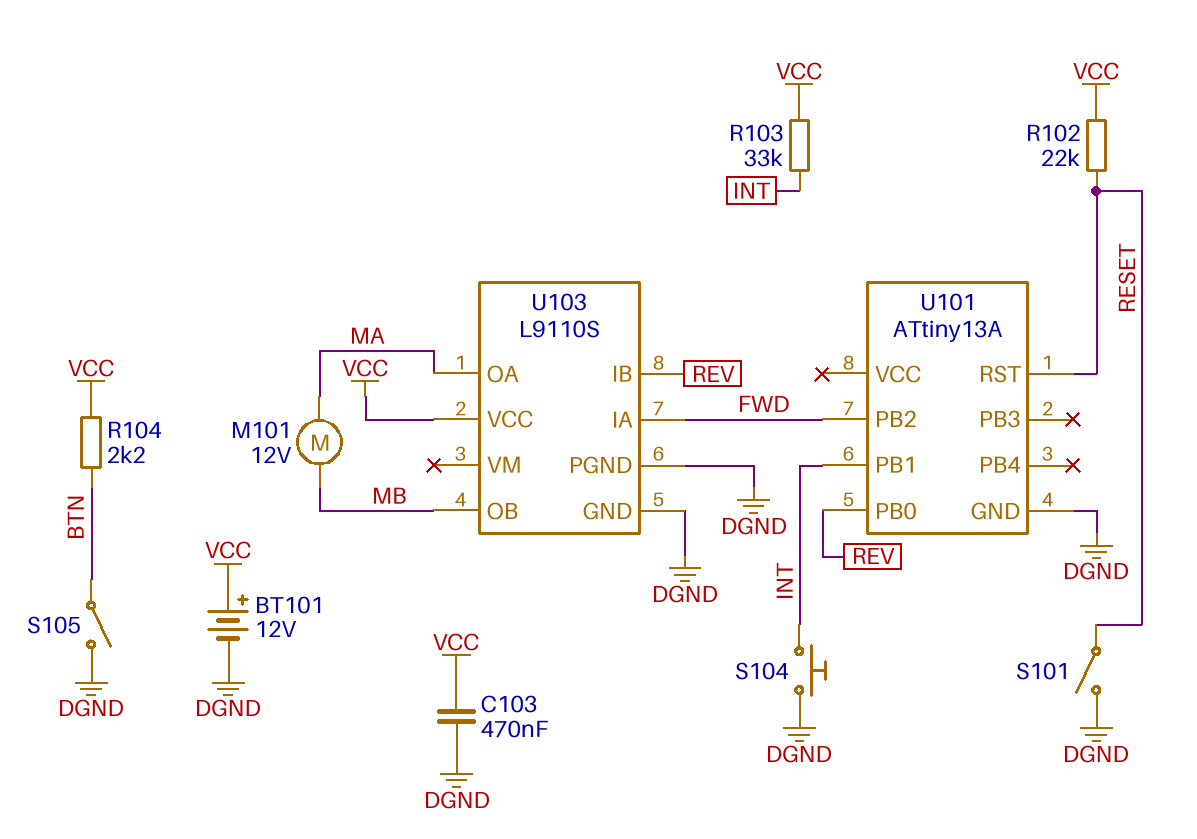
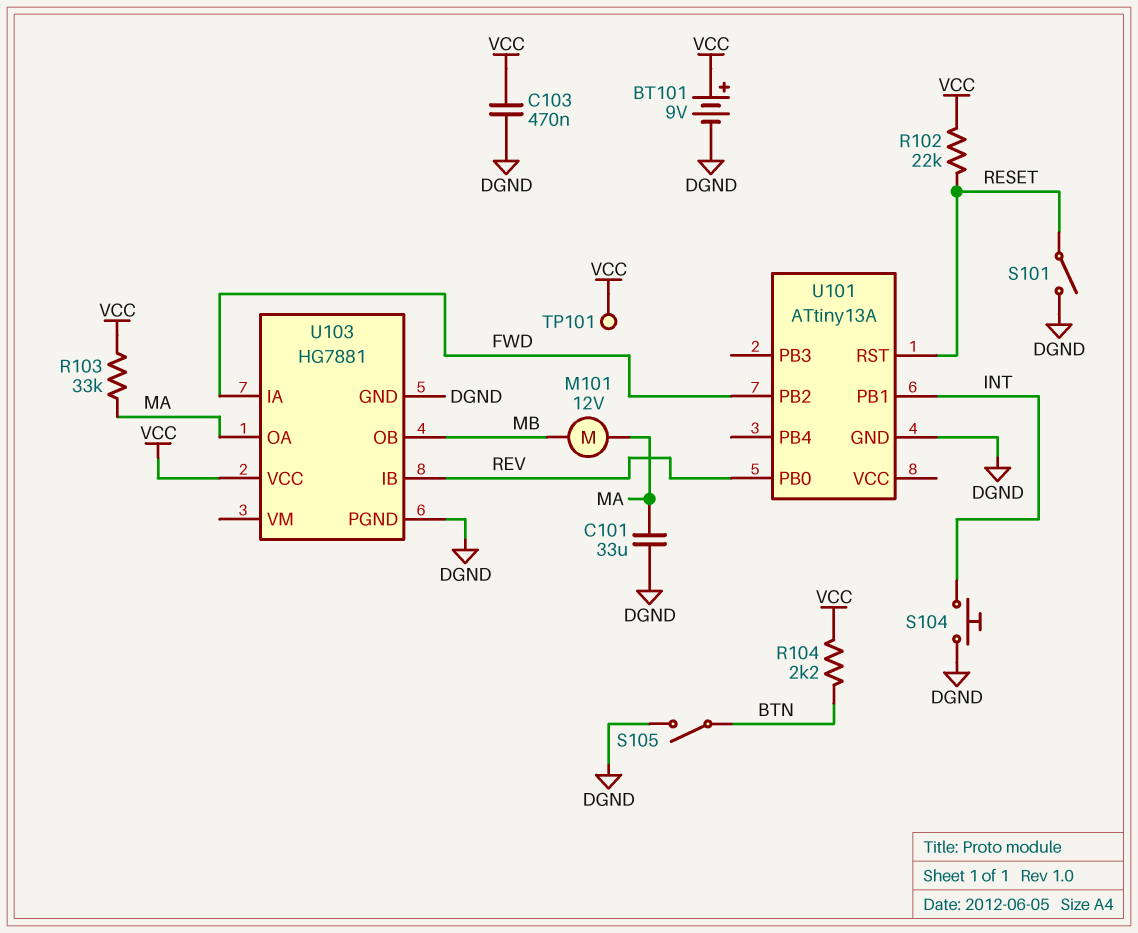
BT101: 12V (plus VCC, minus DGND) -> 9V (plus VCC, minus DGND)
C101: none -> 33uF (DGND, MA)
R103: 33k (INT, VCC) -> 33k (MA, VCC)
TP101: none -> test point (VCC)
U103: L9110S -> HG7881

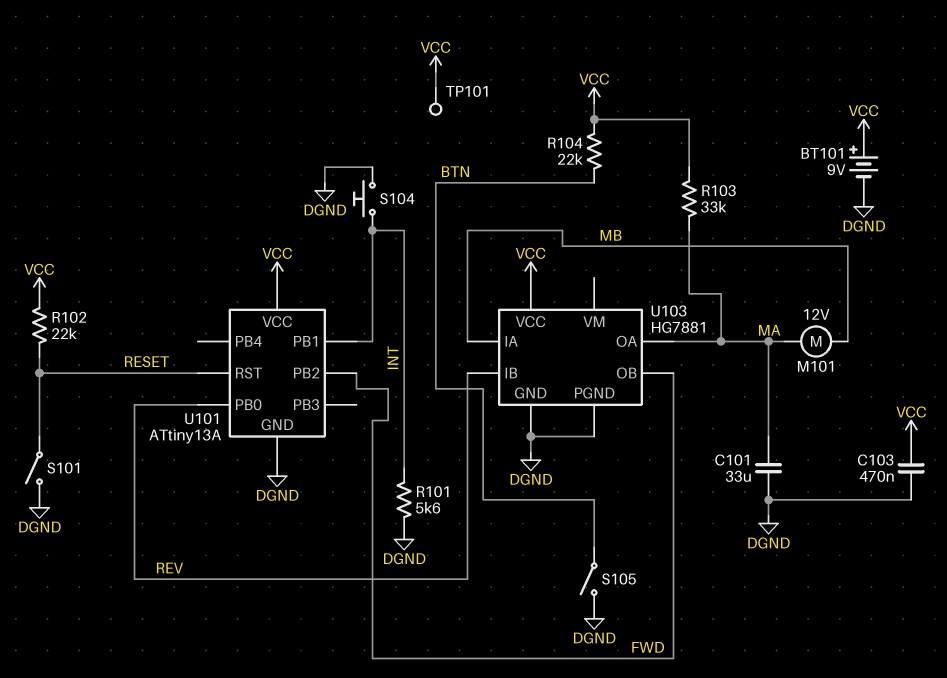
R101: none -> 5.6k (DGND, INT)
R104: 2.2k (BTN, VCC) -> 22k (BTN, VCC)
U101 pin VCC: none -> VCC
U103 pin IA: FWD -> MB
U103 pin OB: MB -> FWD

